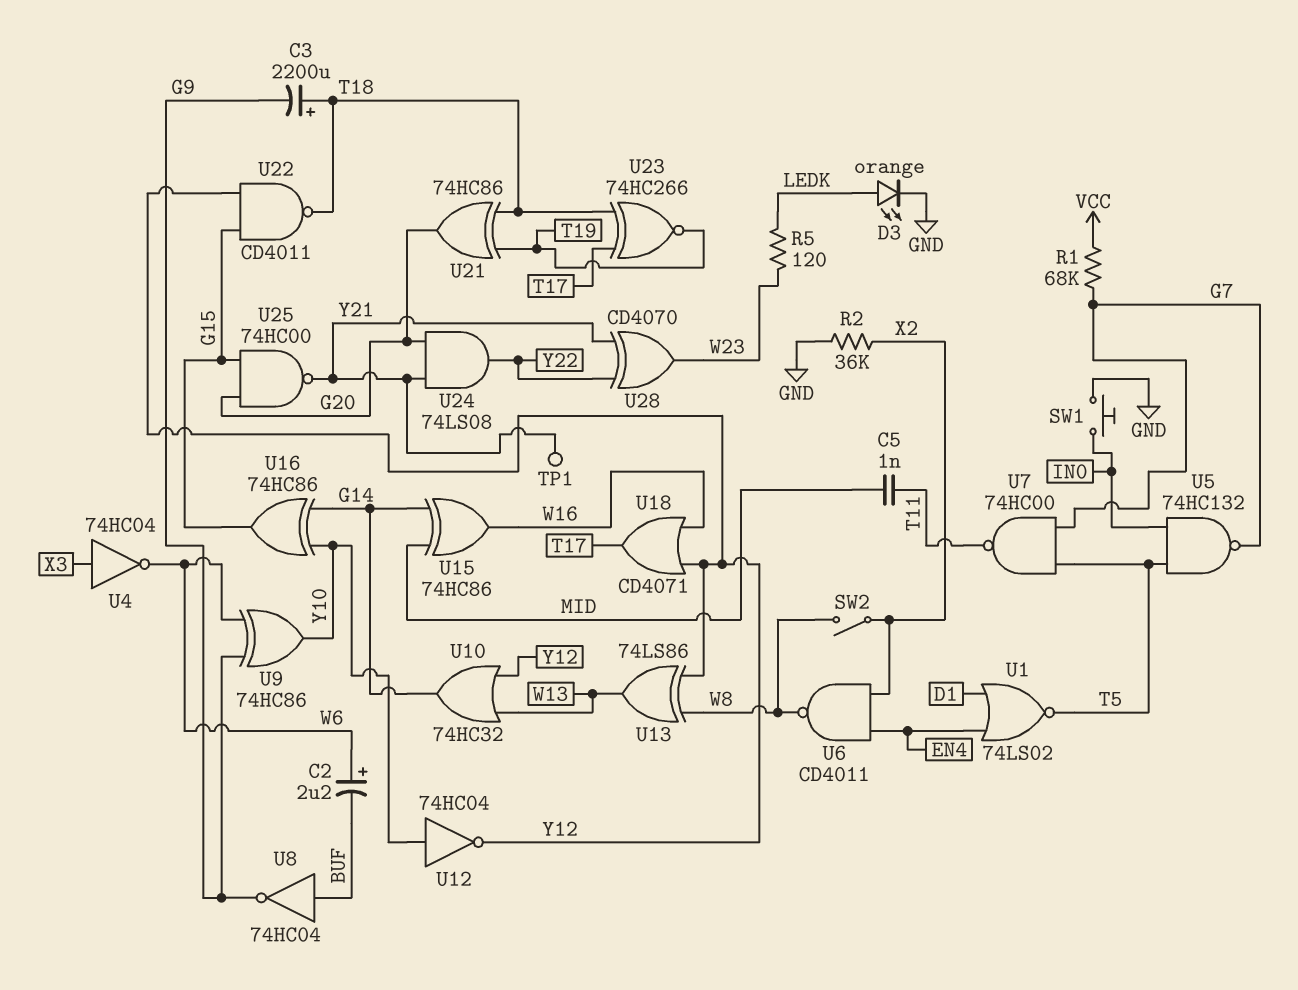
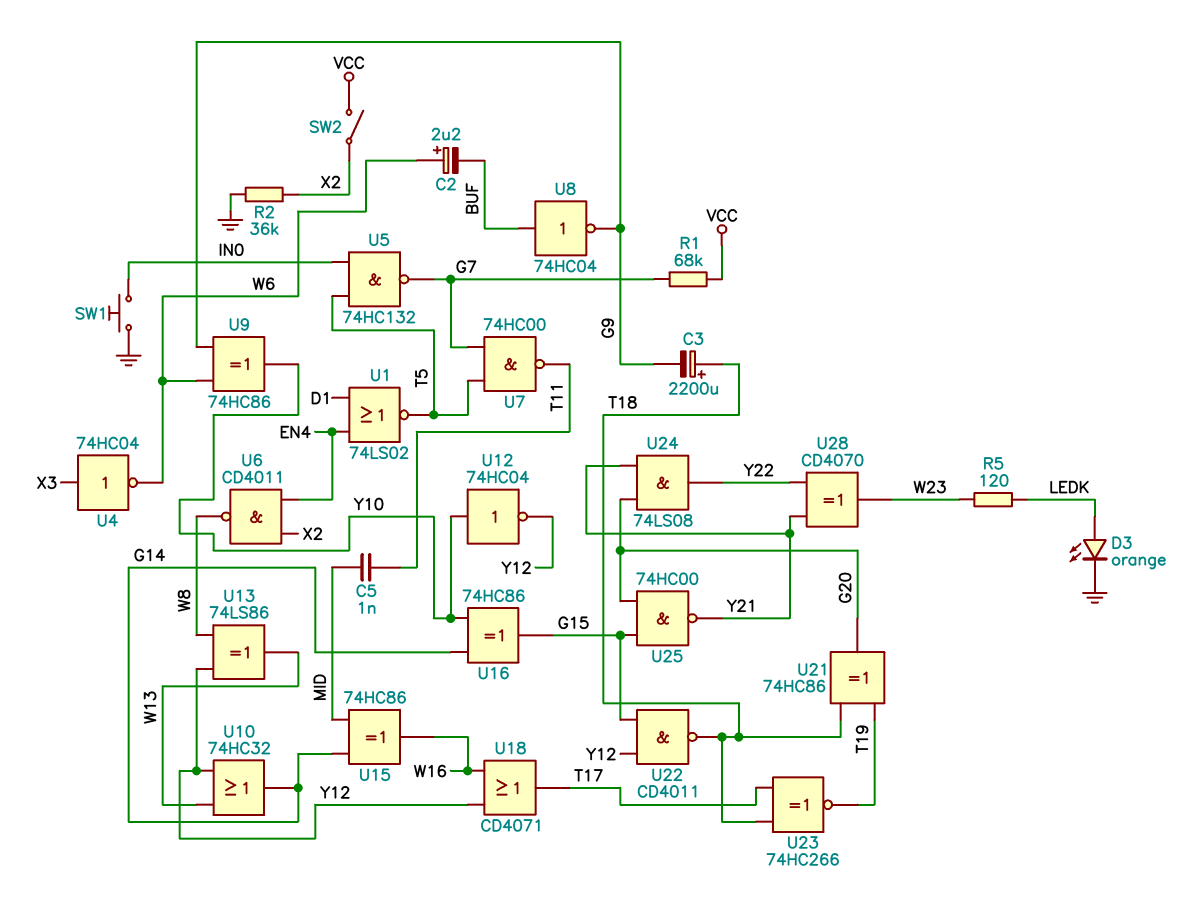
SW2: switch (W8, X2) -> switch (VCC, X2)
TP1: test point (Y21) -> none

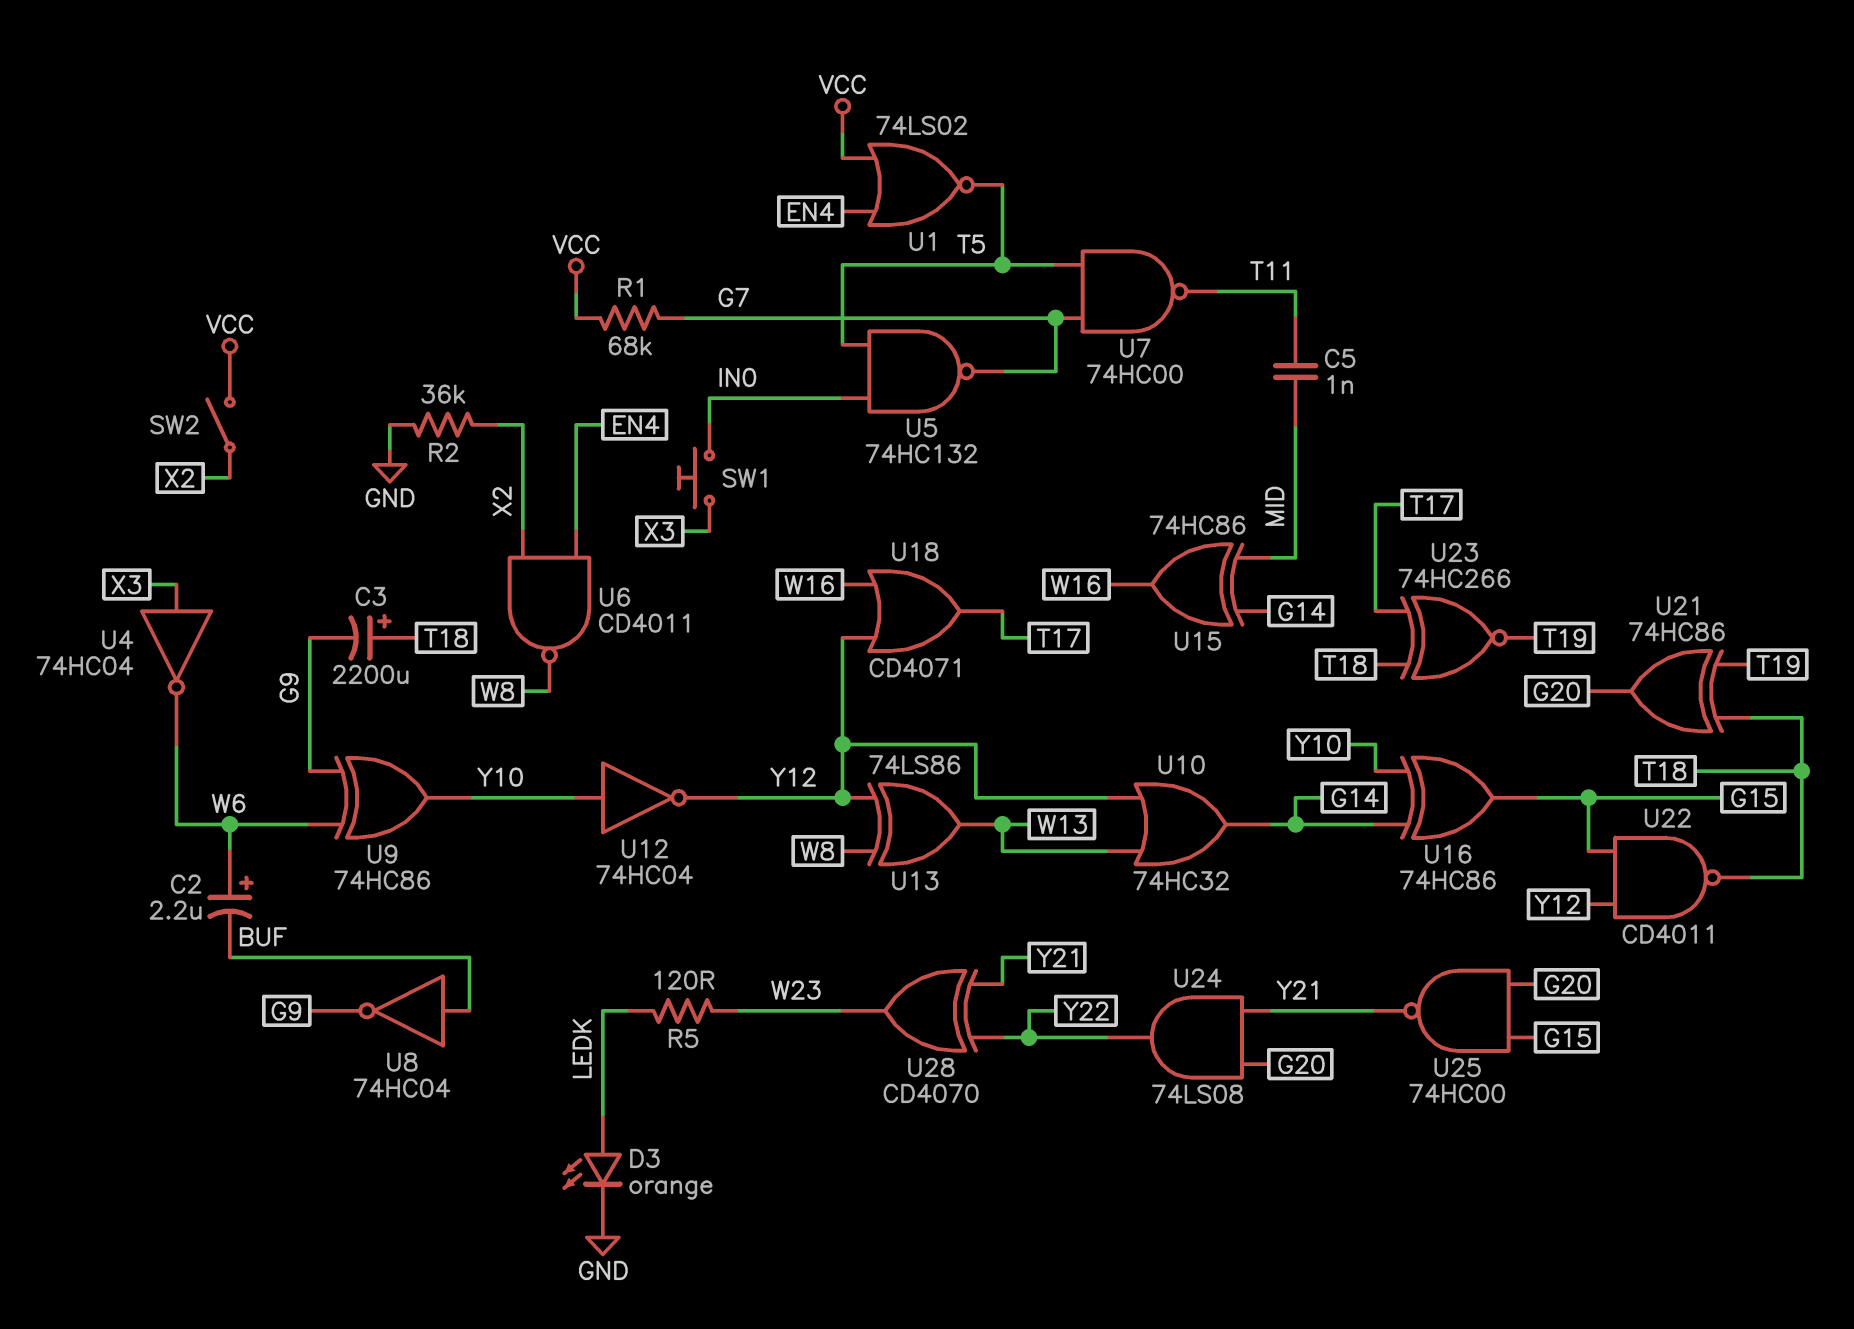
SW1: button (GND, IN0) -> button (IN0, X3)
U1: NOR 74LS02 (in D1, in EN4, out T5) -> NOR 74LS02 (in EN4, in VCC, out T5)

